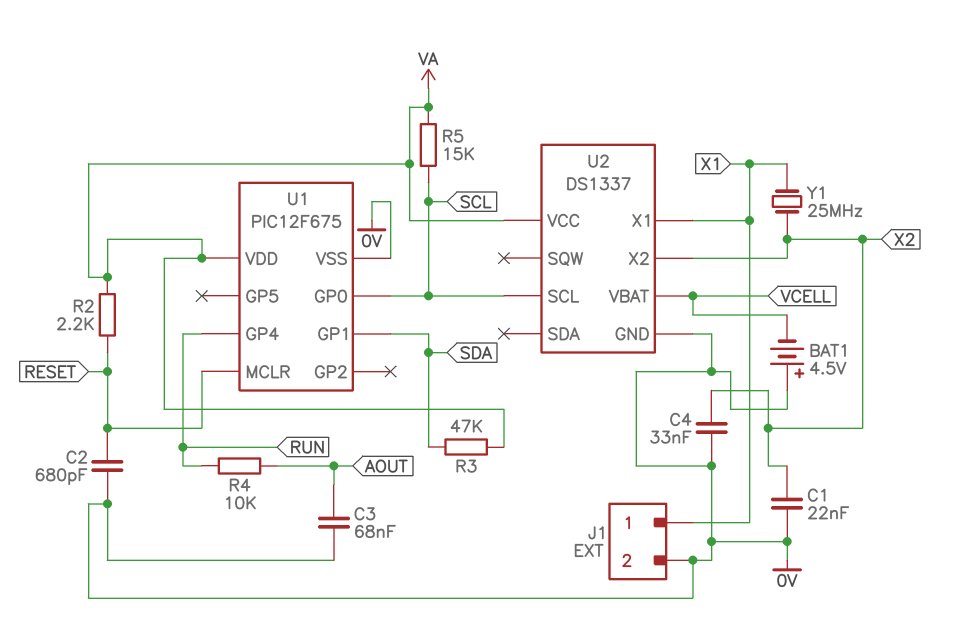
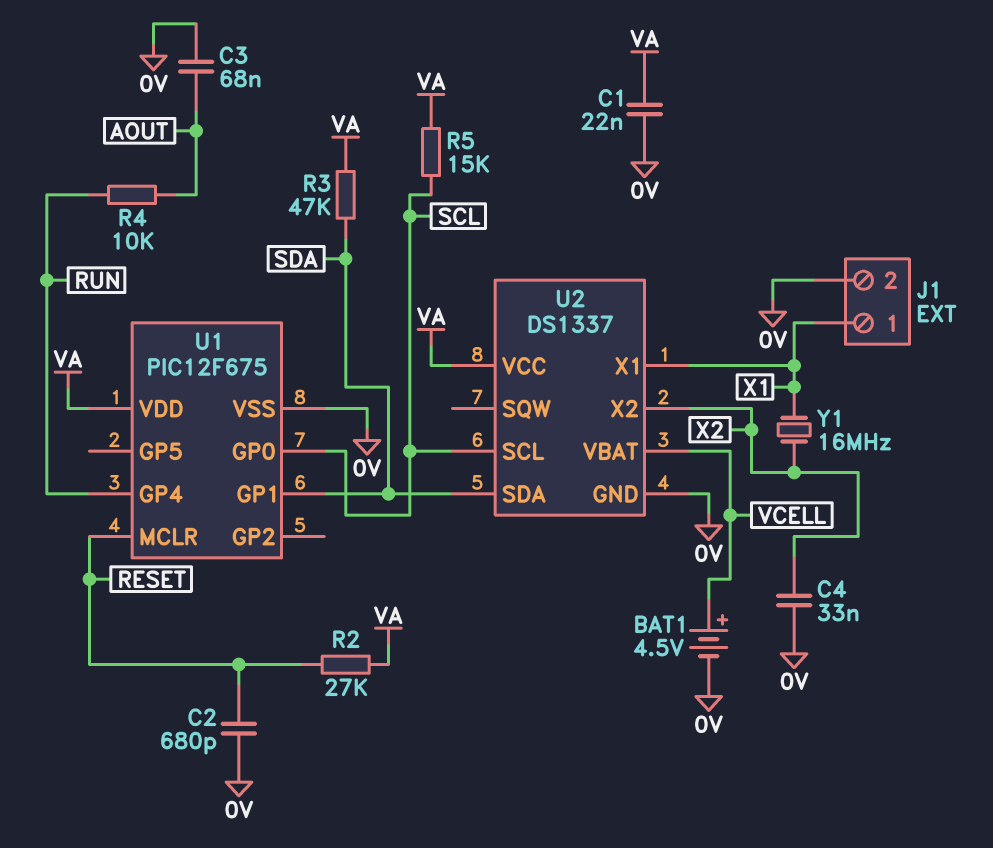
BAT1: 4.5V (plus 0V, minus VCELL) -> 4.5V (plus VCELL, minus 0V)
C1: 22nF (0V, X2) -> 22nF (0V, VA)
R2: 2.2k (RESET, VA) -> 27k (RESET, VA)
U2 pin SDA: none -> SDA
Y1: 25MHz (X1, X2) -> 16MHz (X1, X2)

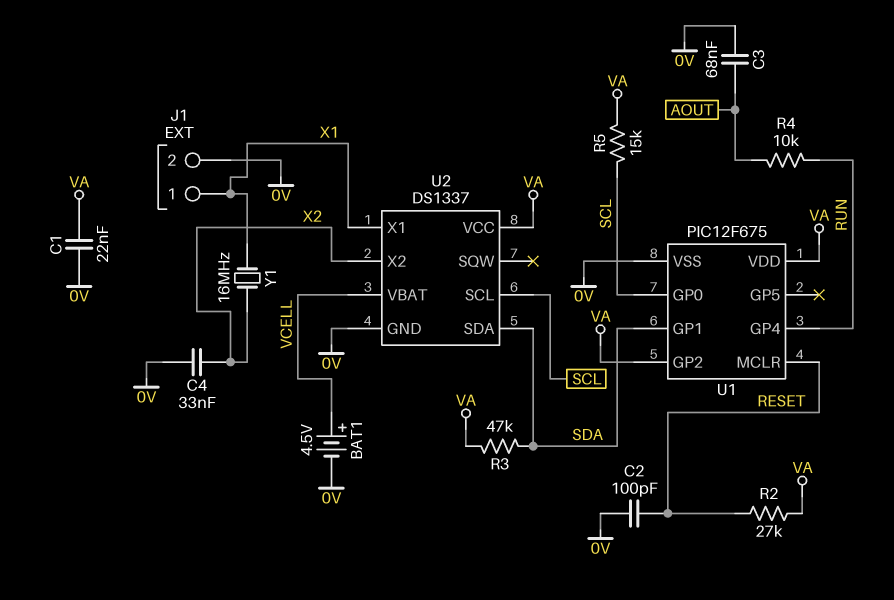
C2: 680pF (0V, RESET) -> 100pF (0V, RESET)
U1 pin GP2: none -> VA

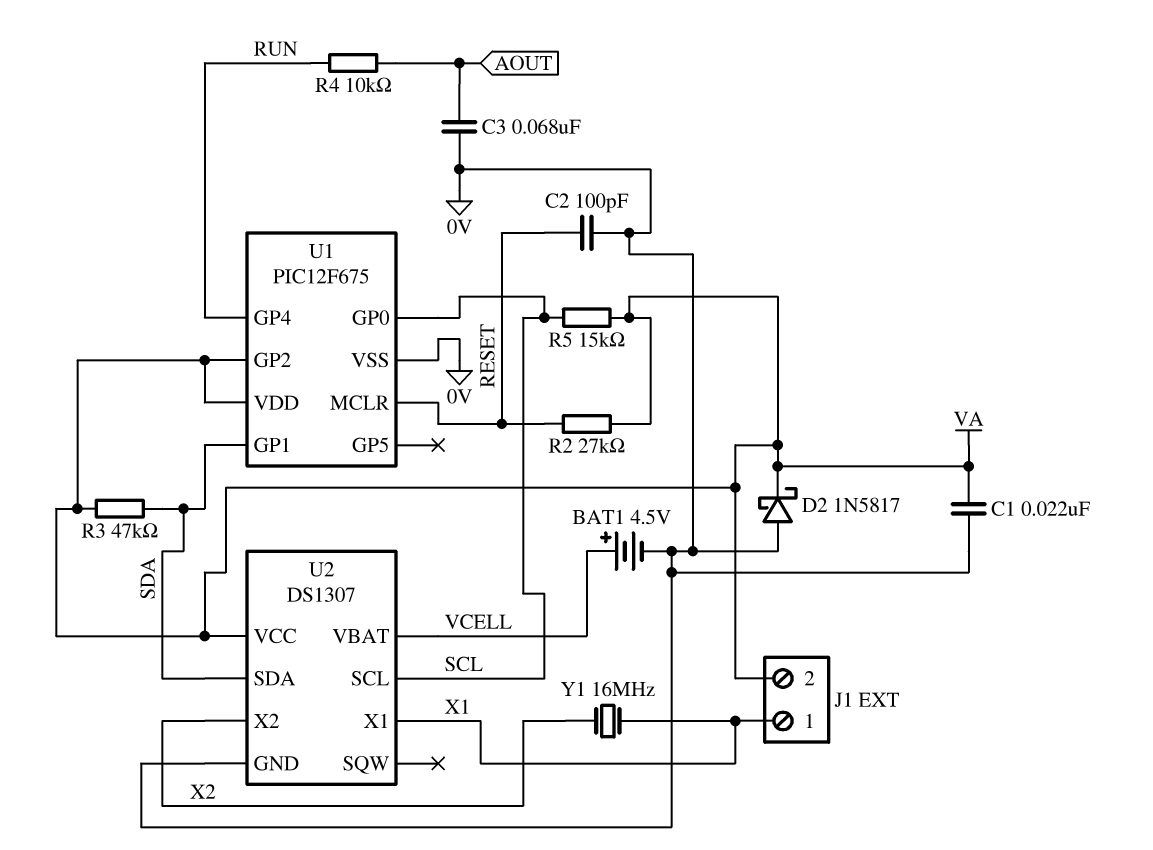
C4: 33nF (0V, X2) -> none
D2: none -> schottky 1N5817 (A 0V, K VA)
J1 pin 2: 0V -> VA
U2: DS1337 -> DS1307

